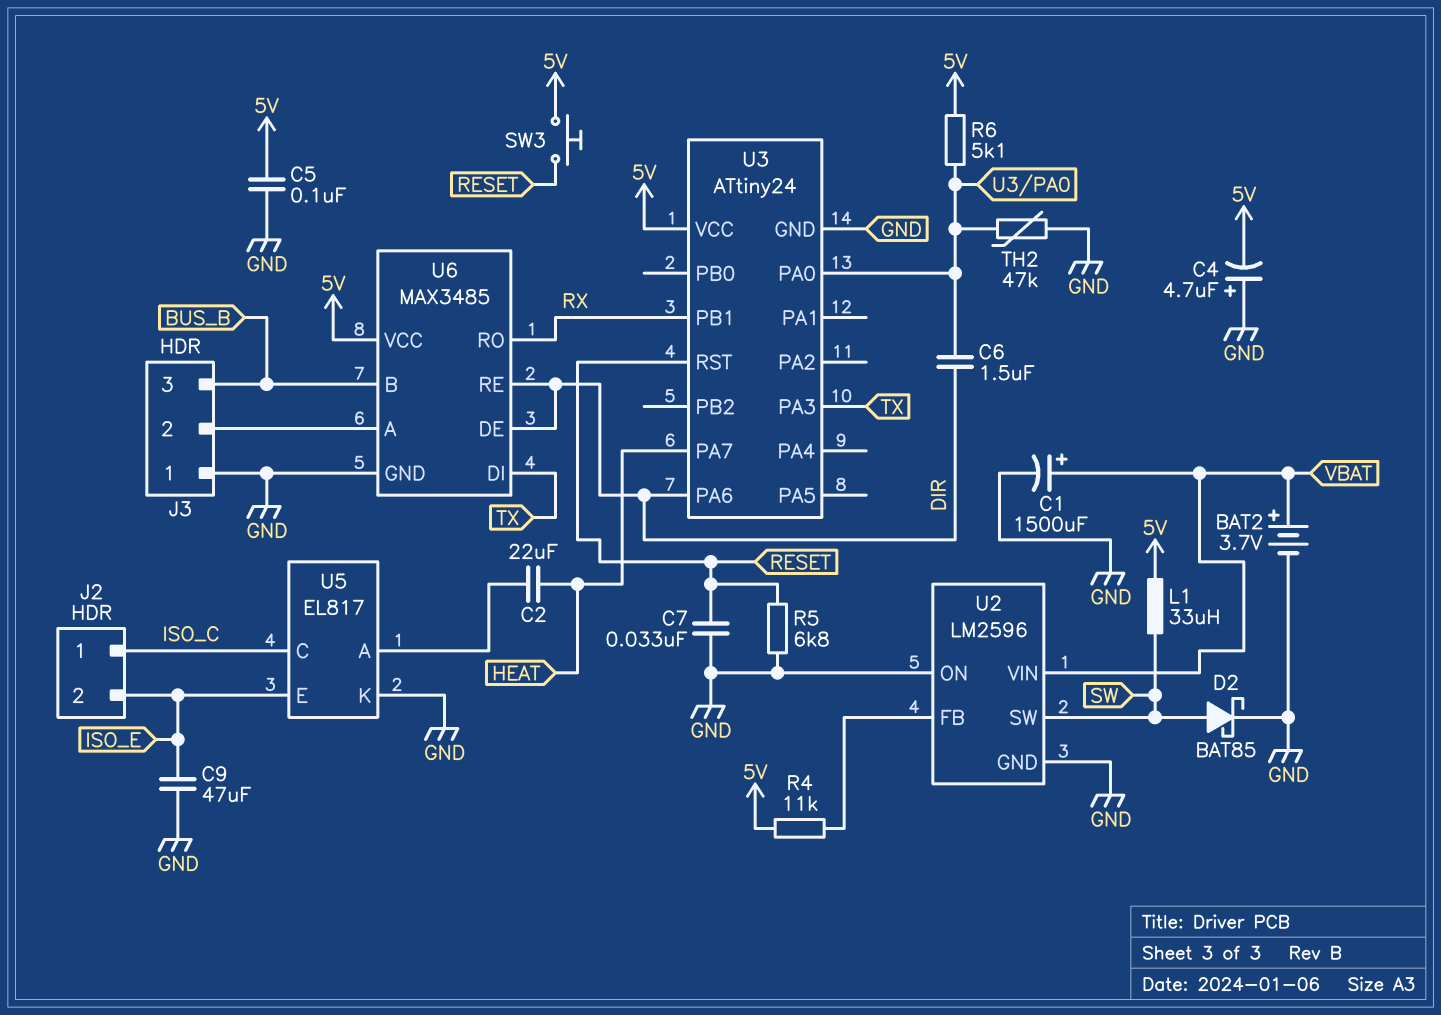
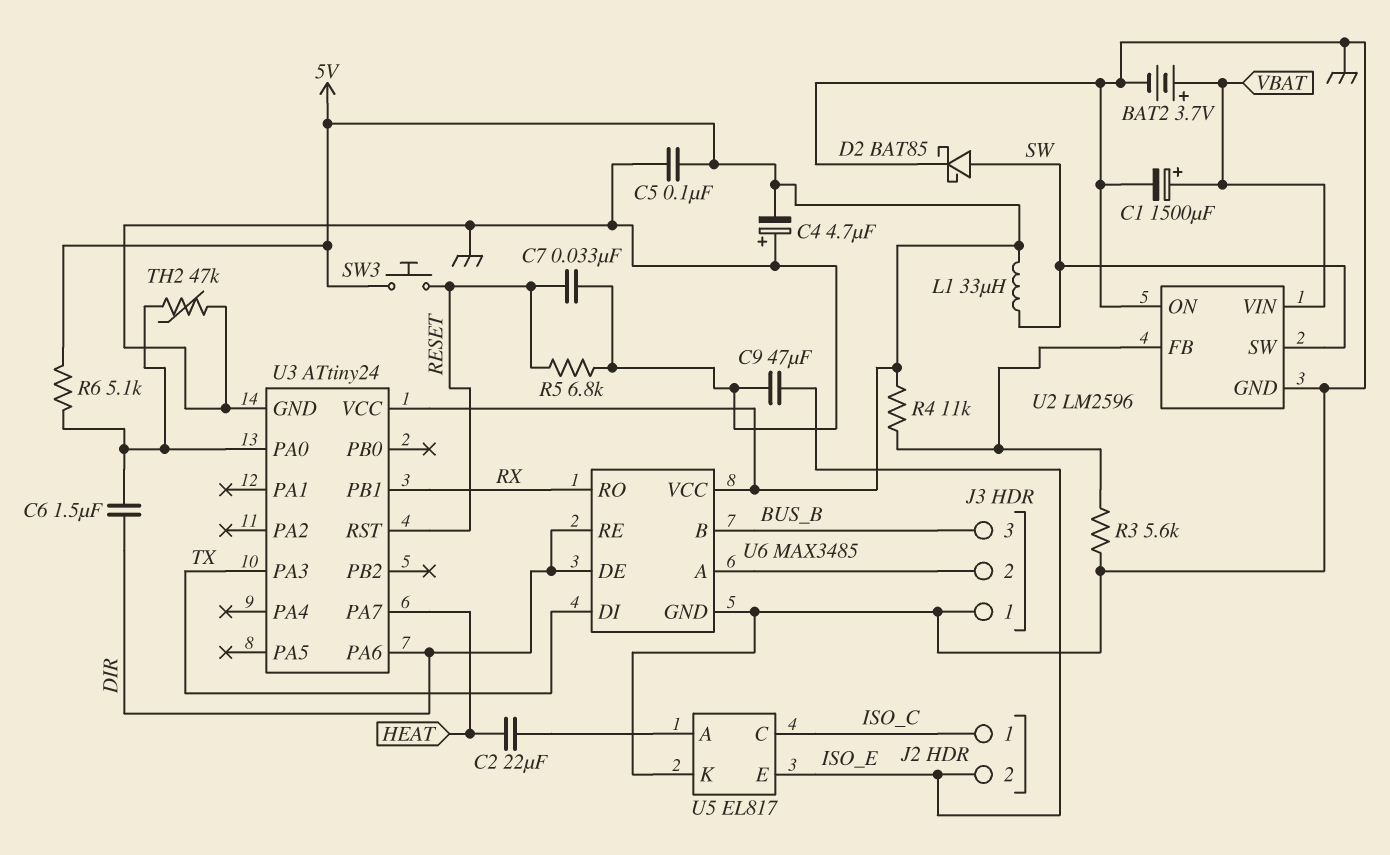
R3: none -> 5.6k (GND, U2/FB)

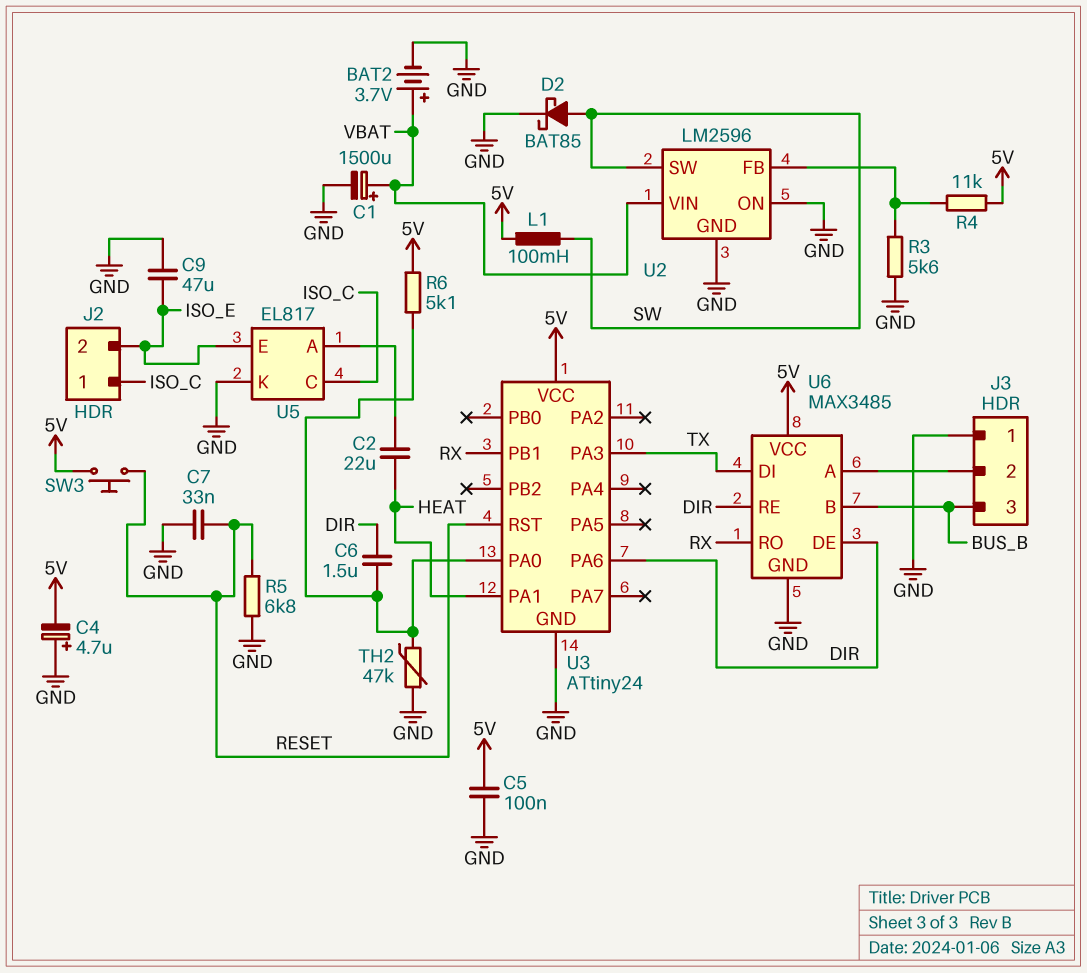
L1: 33uH (5V, SW) -> 100mH (5V, SW)
U3 pin PA1: none -> HEAT
U3 pin PA7: HEAT -> none

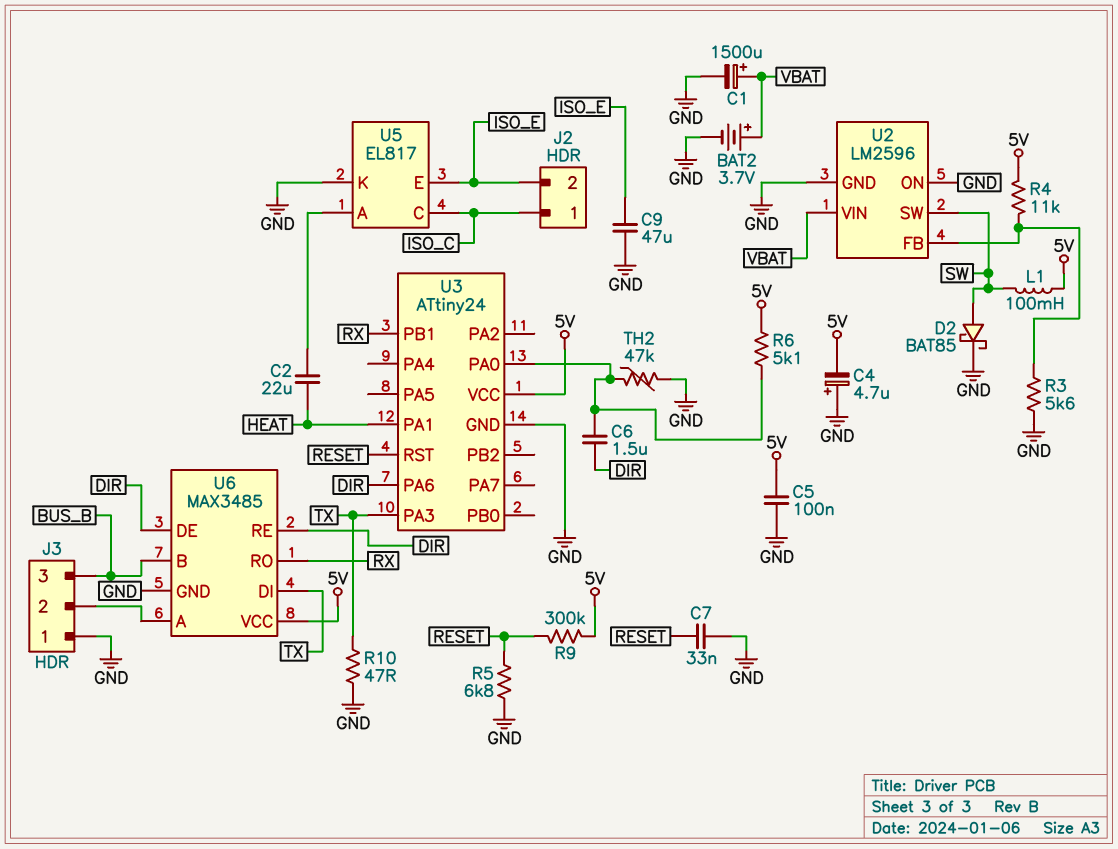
R9: none -> 300k (5V, RESET)
R10: none -> 47 (GND, TX)
SW3: button (5V, RESET) -> none

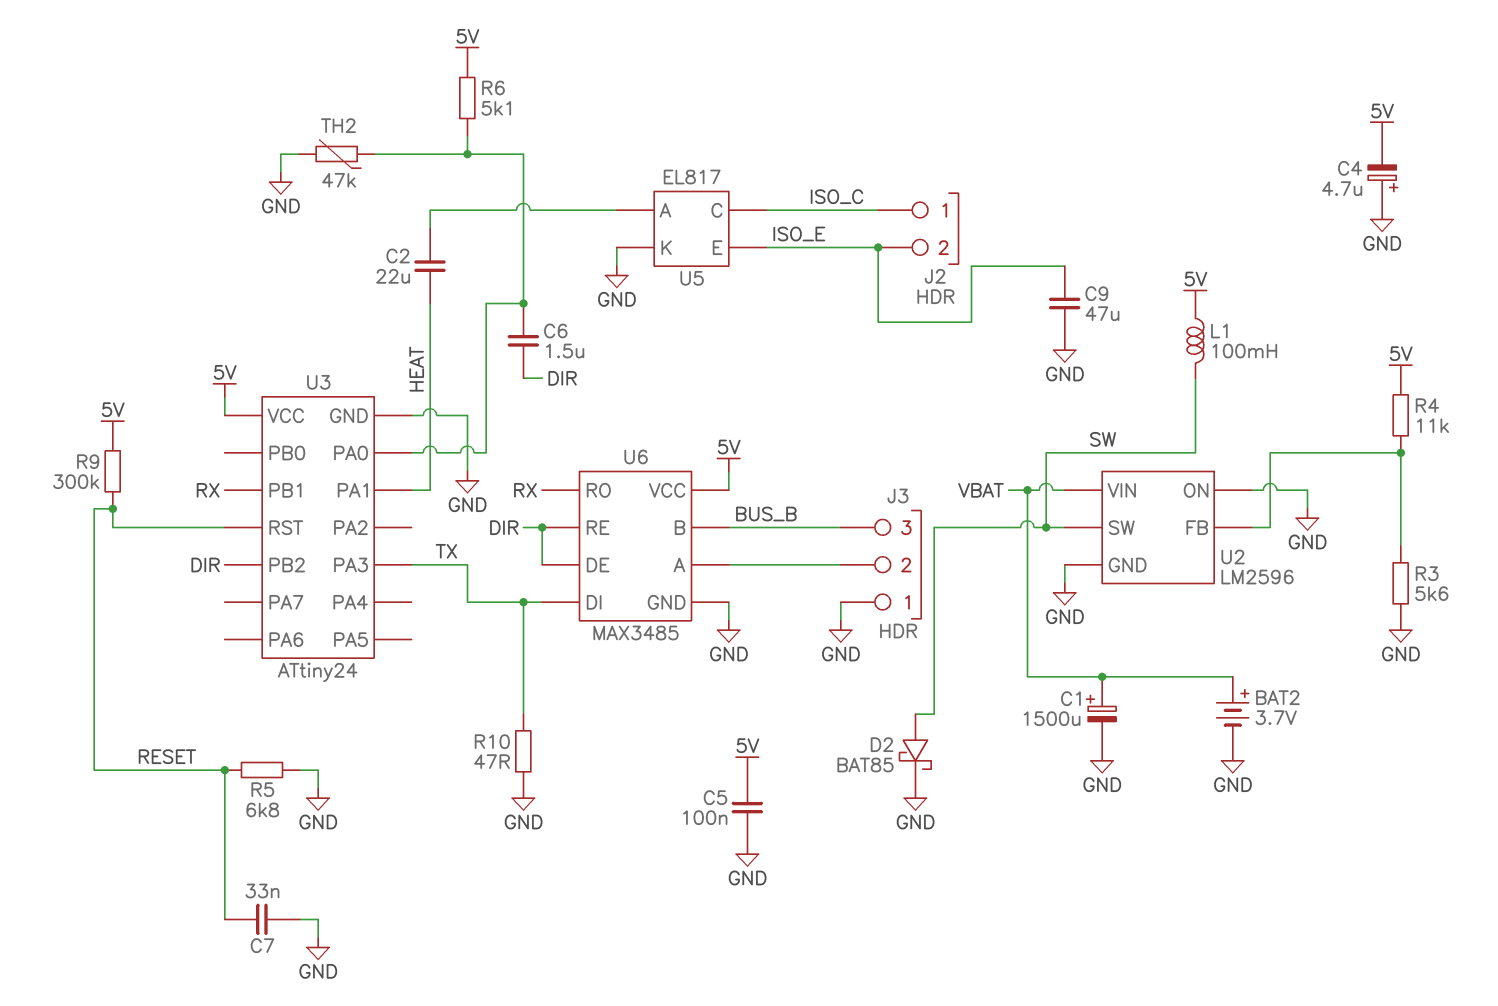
U3 pin PA6: DIR -> none
U3 pin PB2: none -> DIR

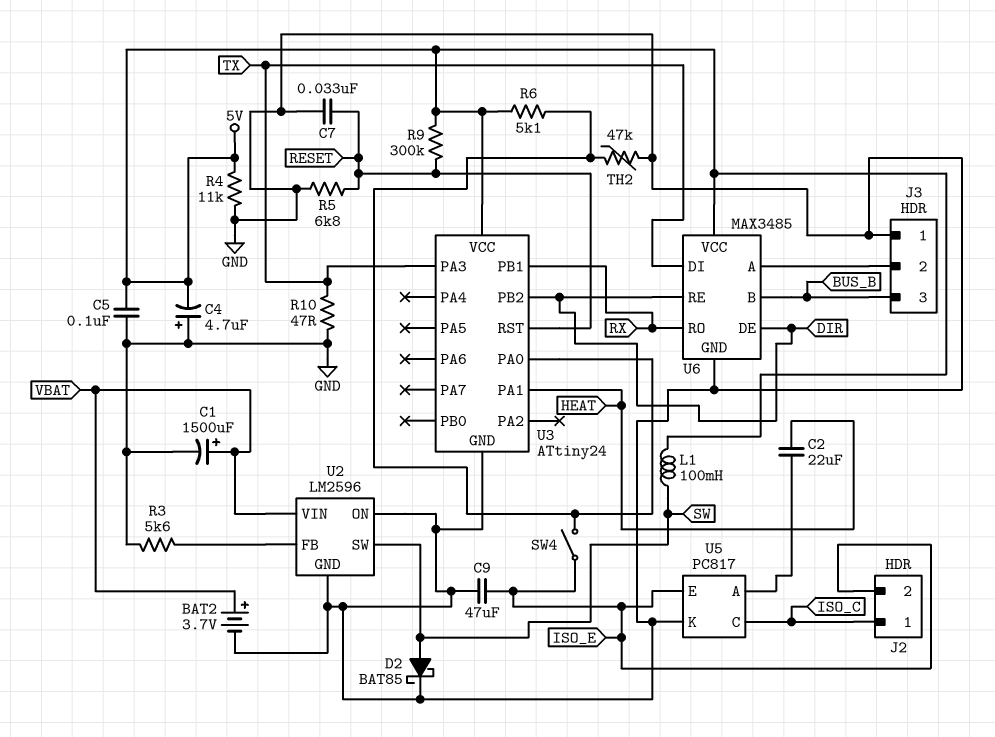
C6: 1.5uF (DIR, U3/PA0) -> none
R4: 11k (5V, U2/FB) -> 11k (5V, GND)
SW4: none -> switch (ISO_E, U3/PA0)
U5: EL817 -> PC817

